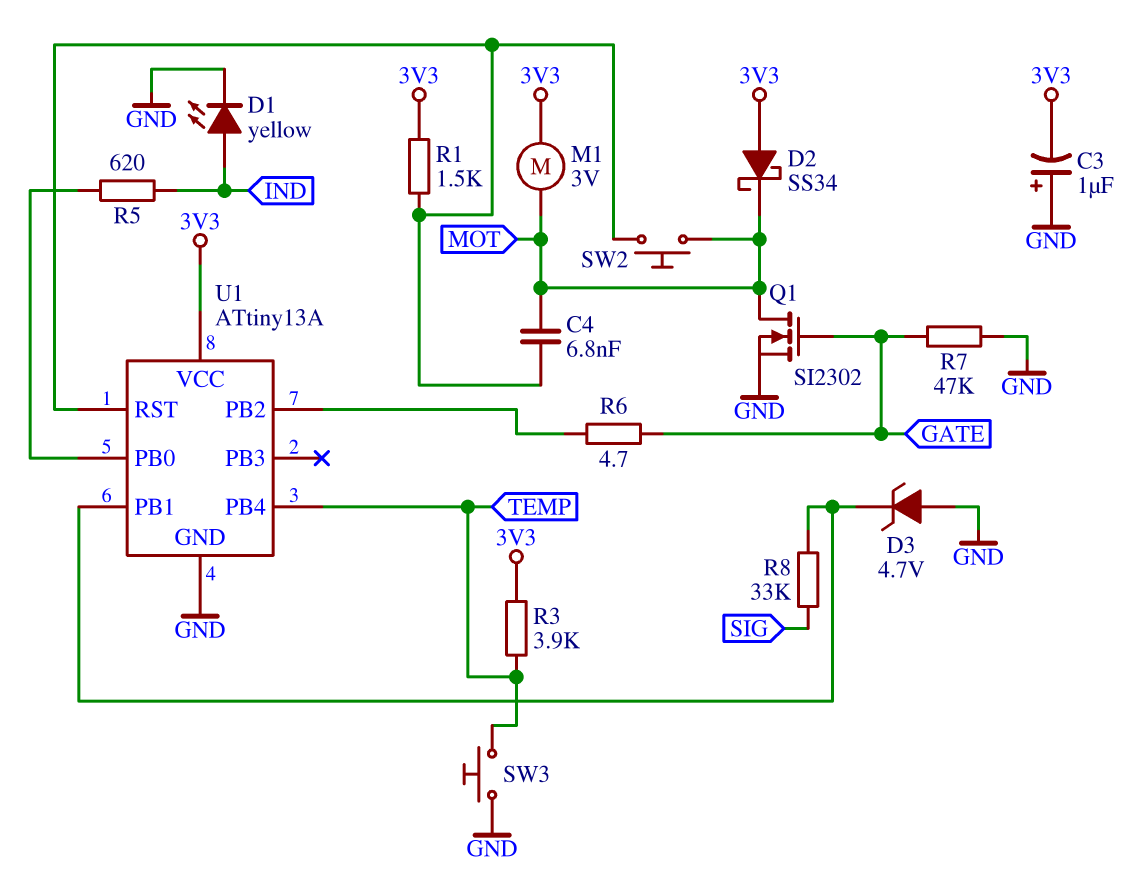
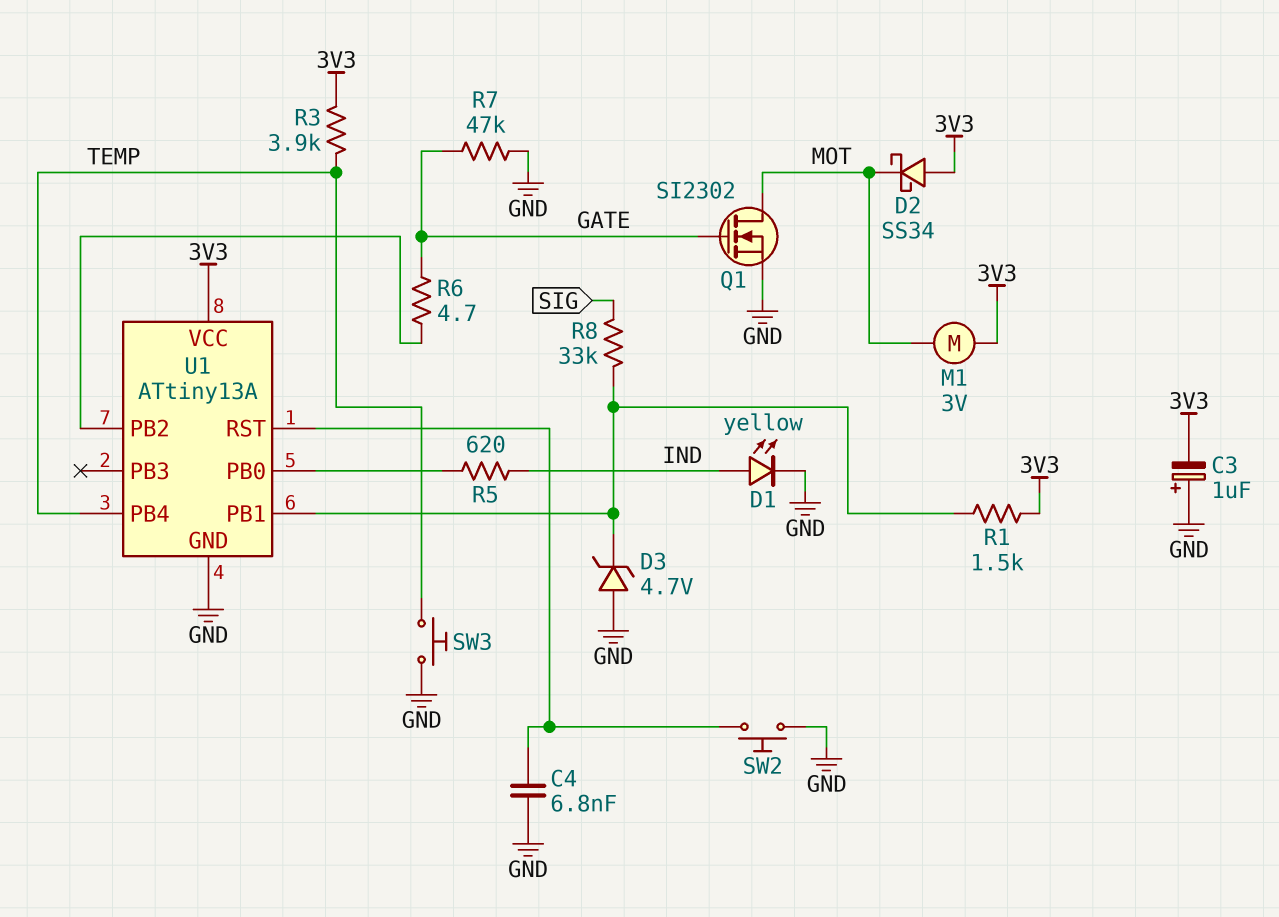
C4: 6.8nF (MOT, U1/RST) -> 6.8nF (GND, U1/RST)
R1: 1.5k (3V3, U1/RST) -> 1.5k (3V3, U1/PB1)
SW2: button (MOT, U1/RST) -> button (GND, U1/RST)

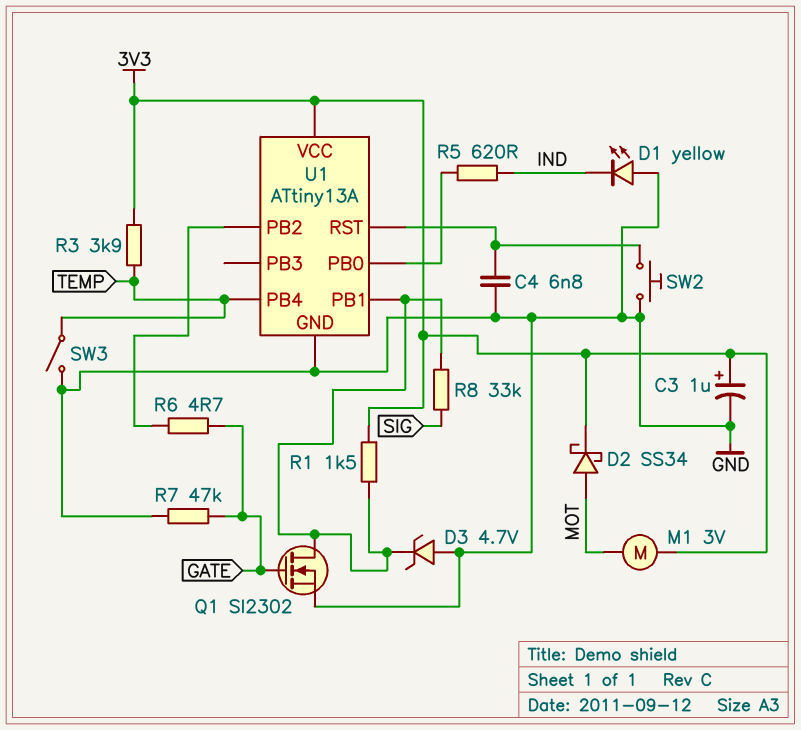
C3: 1uF (plus GND, minus 3V3) -> 1uF (plus 3V3, minus GND)
D1: LED yellow (A IND, K GND) -> LED yellow (A GND, K IND)
D2: schottky SS34 (A 3V3, K MOT) -> schottky SS34 (A MOT, K 3V3)
Q1: NMOS SI2302 (G GATE, D MOT, S GND) -> NMOS SI2302 (G GATE, D U1/PB1, S GND)
SW3: button (GND, TEMP) -> switch (GND, TEMP)

